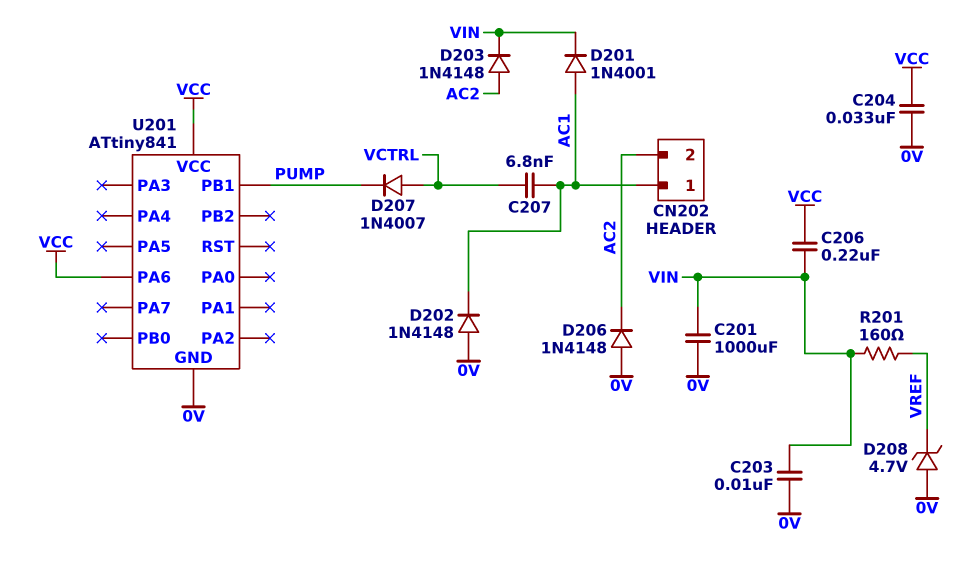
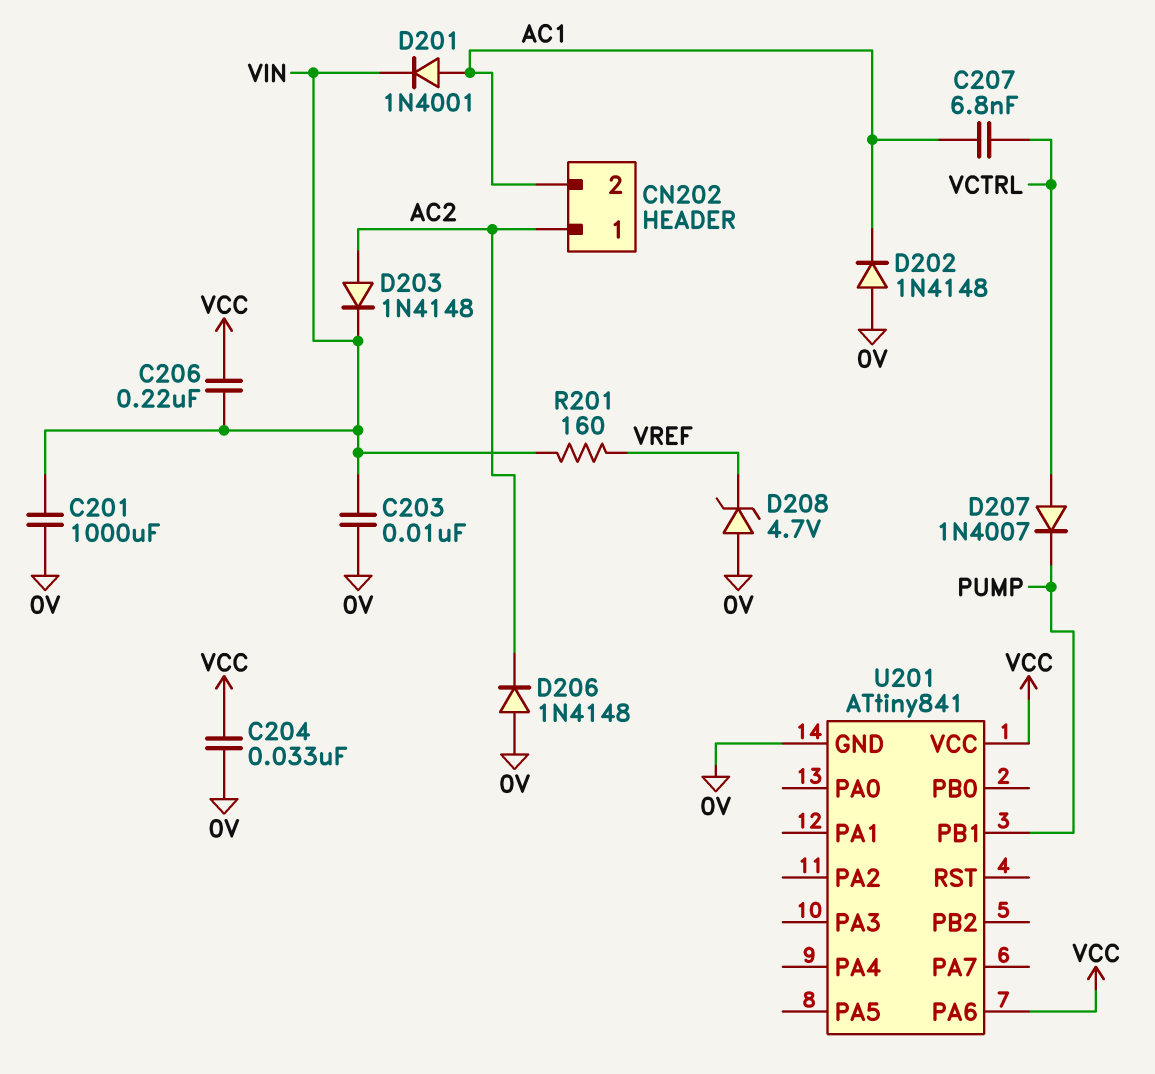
CN202 pin 1: AC1 -> AC2
CN202 pin 2: AC2 -> AC1

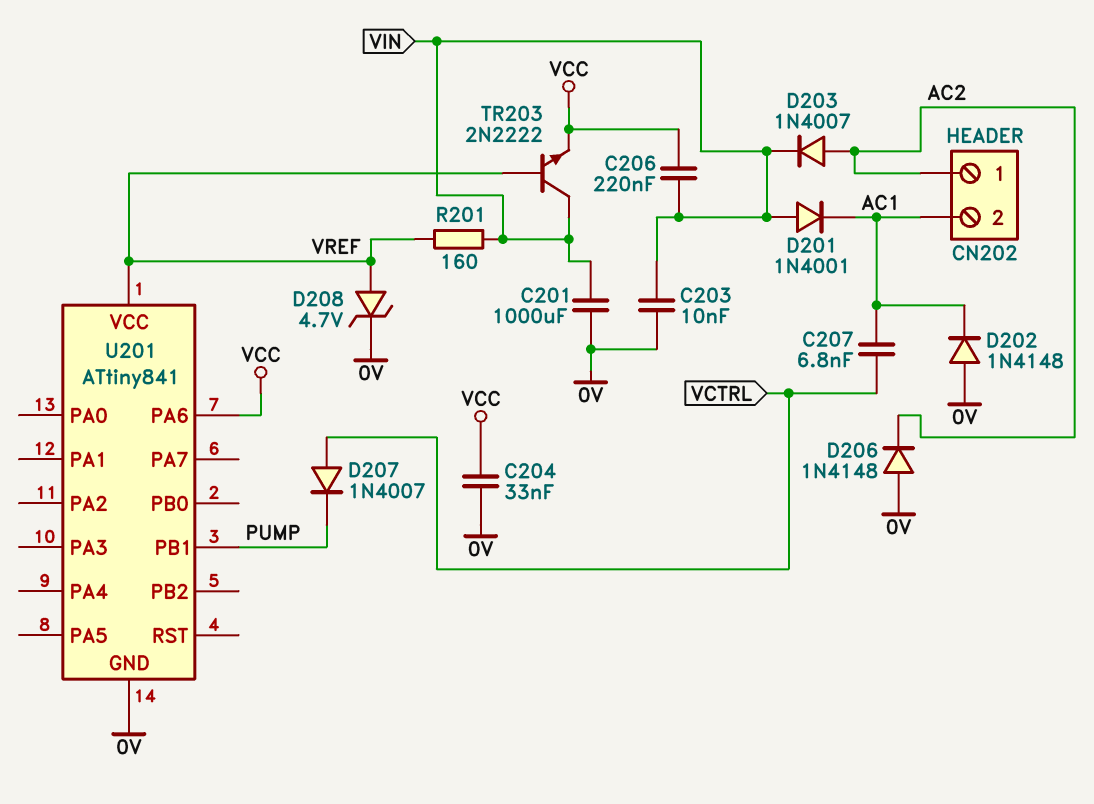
D201: diode 1N4001 (A AC1, K VIN) -> diode 1N4001 (A VIN, K AC1)
D203: diode 1N4148 (A AC2, K VIN) -> diode 1N4007 (A AC2, K VIN)
D208: zener 4.7V (A 0V, K VREF) -> zener 4.7V (A VREF, K 0V)
TR203: none -> NPN 2N2222 (B VREF, C VIN, E VCC)
U201 pin VCC: VCC -> VREF

